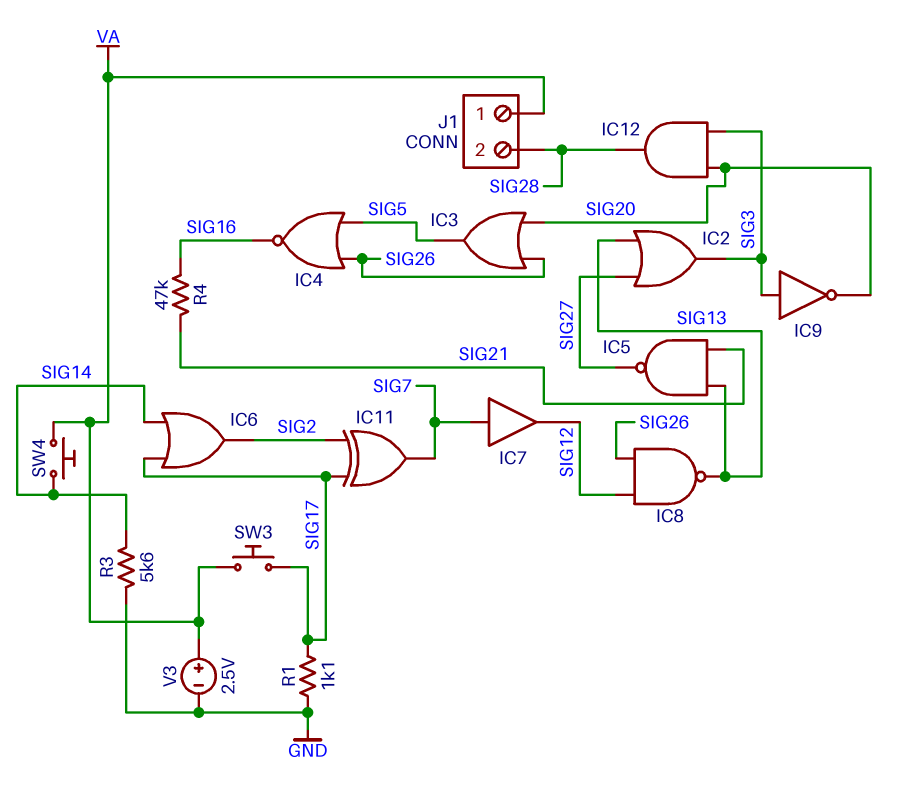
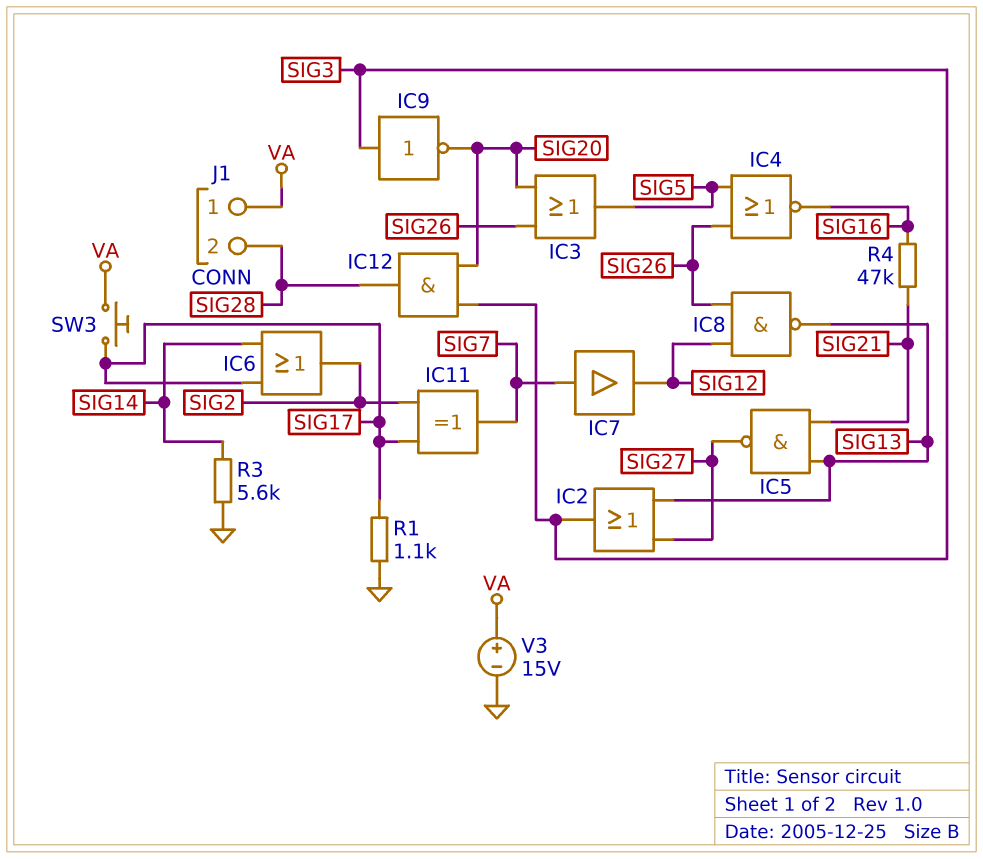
SW4: button (SIG14, VA) -> none
V3: 2.5V (plus VA, minus GND) -> 15V (plus VA, minus GND)

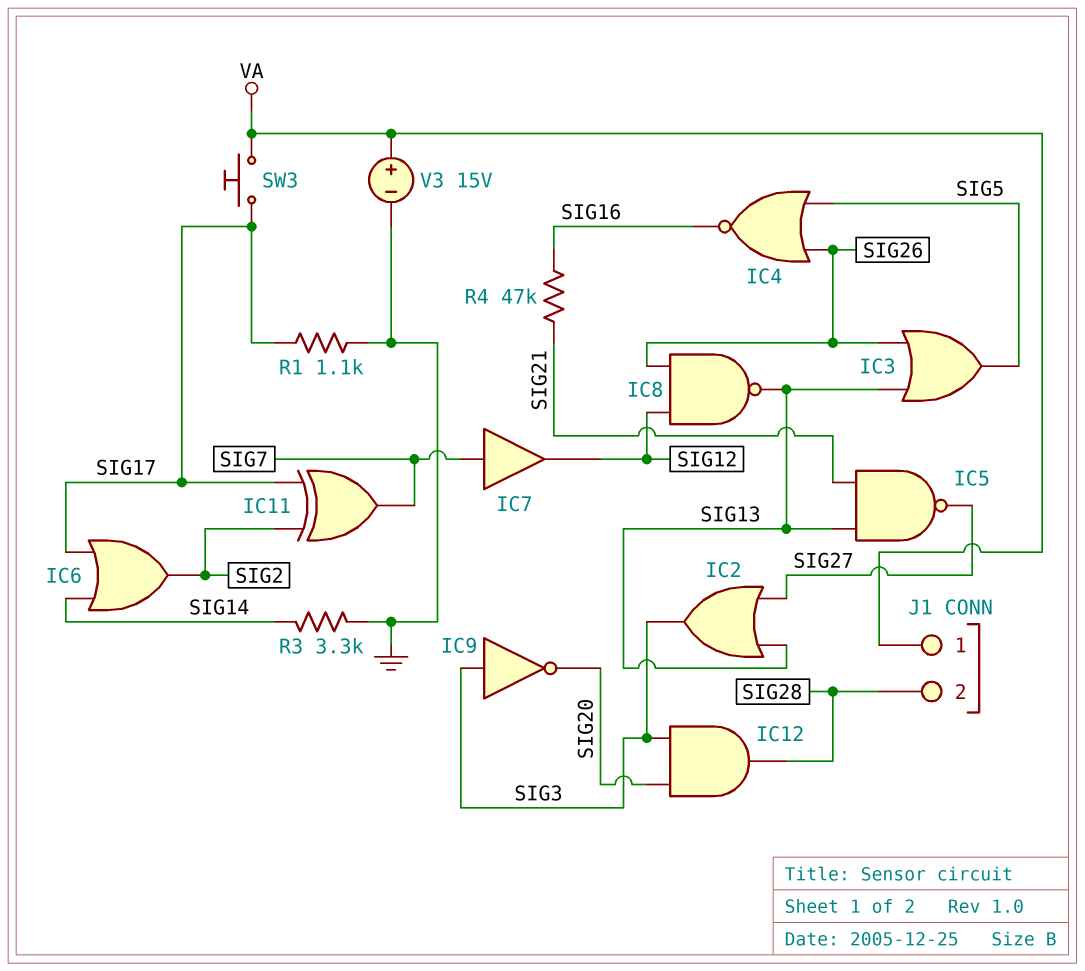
IC3: OR (in SIG20, in SIG26, out SIG5) -> OR (in SIG13, in SIG26, out SIG5)
R3: 5.6k (GND, SIG14) -> 3.3k (GND, SIG14)

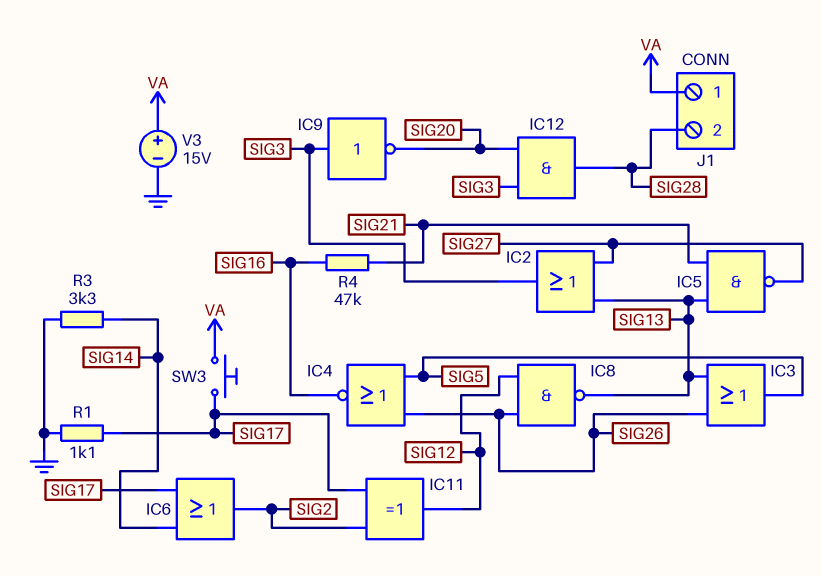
IC7: buffer (in SIG7, out SIG12) -> none
IC11: XOR (in SIG2, in SIG17, out SIG7) -> XOR (in SIG2, in SIG17, out SIG12)

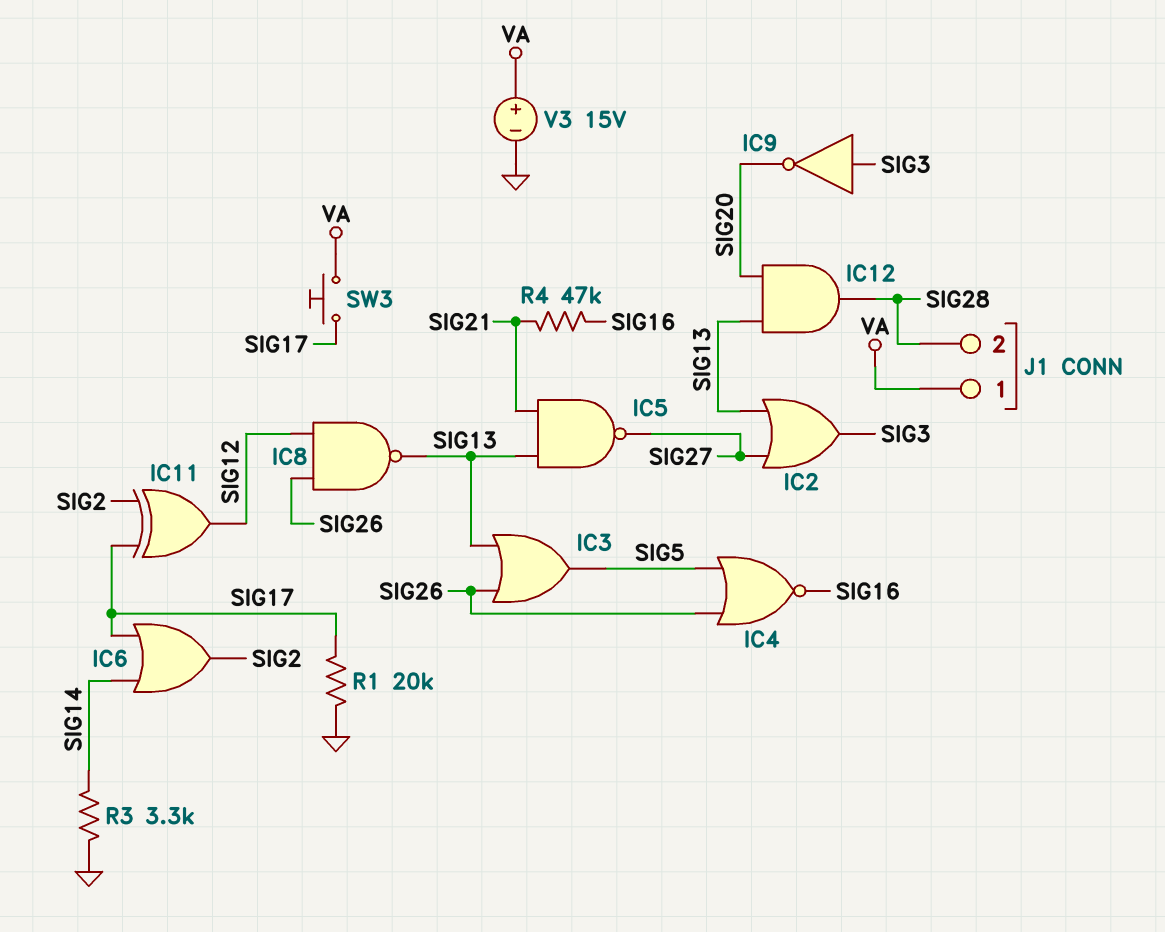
IC12: AND (in SIG3, in SIG20, out SIG28) -> AND (in SIG13, in SIG20, out SIG28)
R1: 1.1k (GND, SIG17) -> 20k (GND, SIG17)

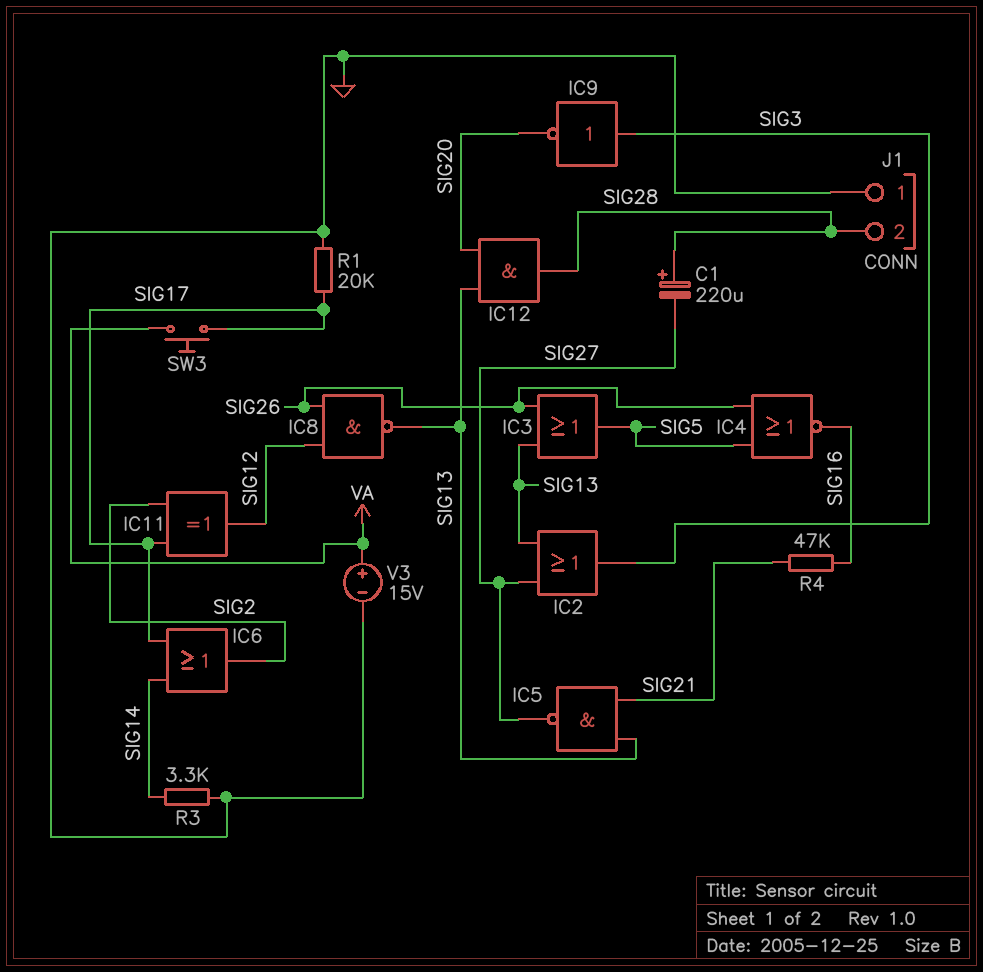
C1: none -> 220uF (plus SIG28, minus SIG27)
J1 pin 1: VA -> GND

